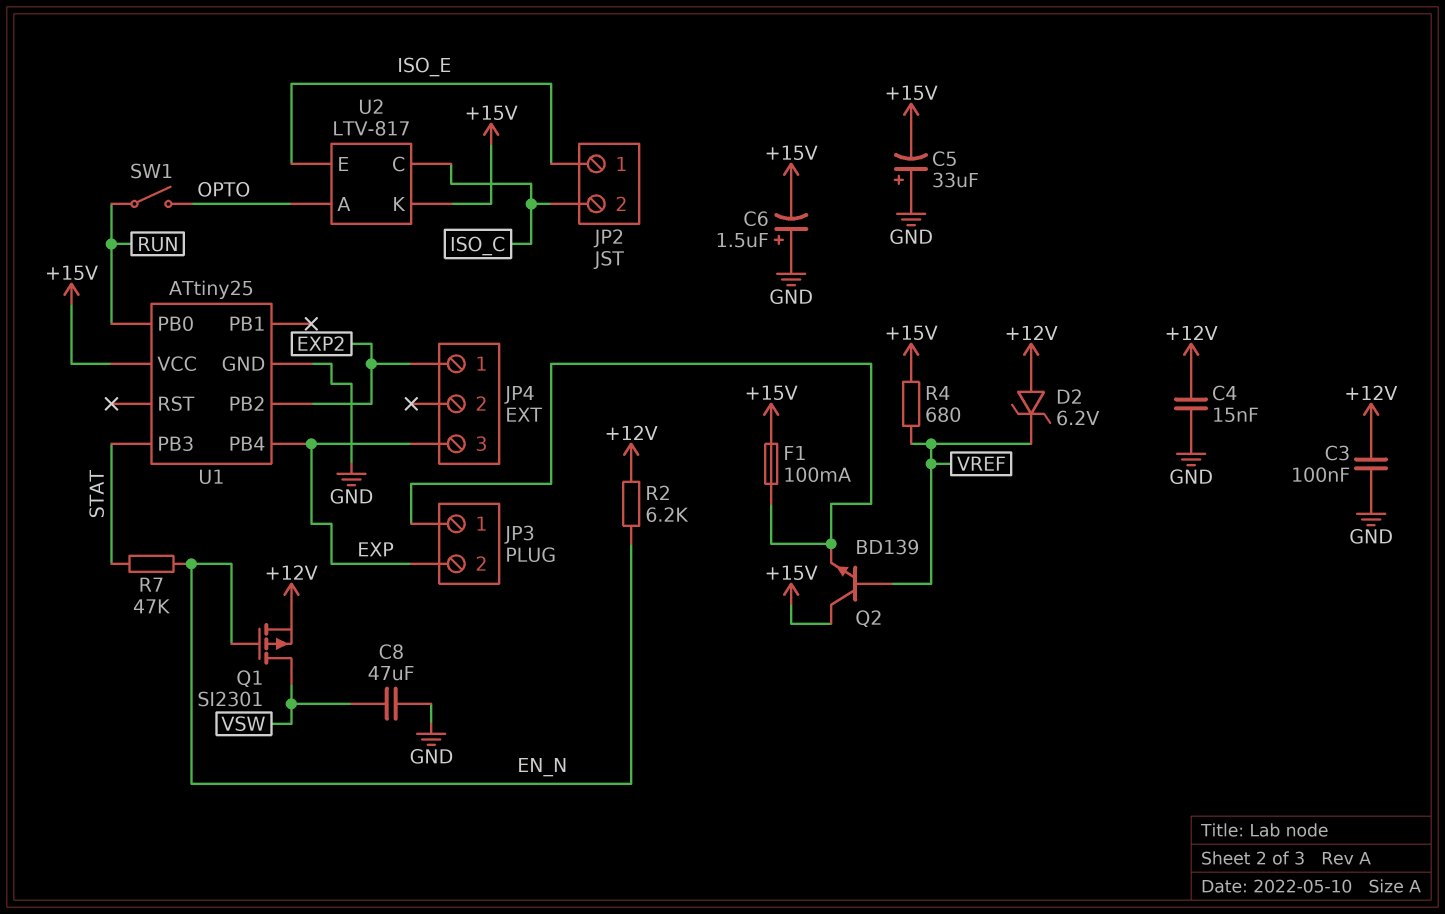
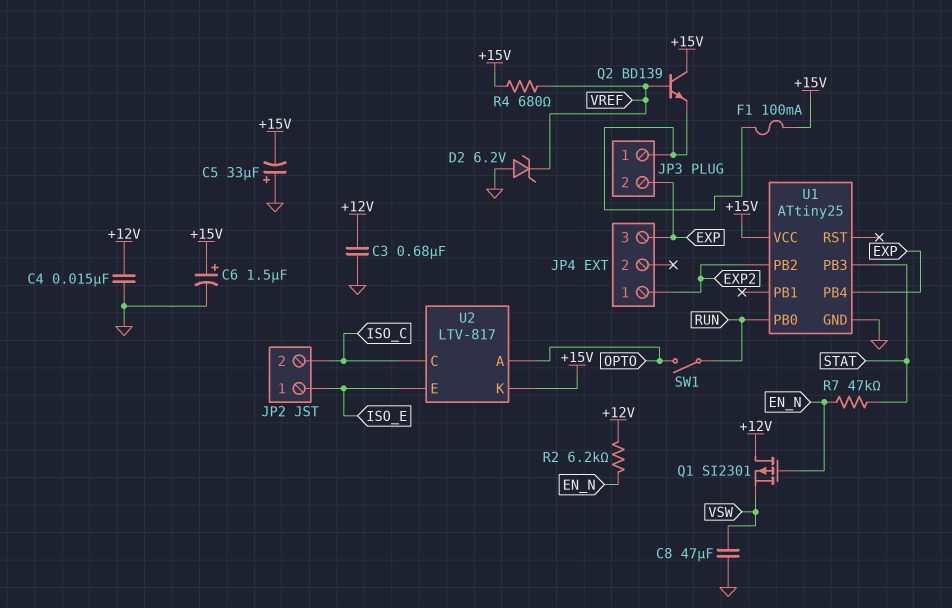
C3: 100nF (+12V, GND) -> 680nF (+12V, GND)
C6: 1.5uF (plus GND, minus +15V) -> 1.5uF (plus +15V, minus GND)
D2: zener 6.2V (A +12V, K VREF) -> zener 6.2V (A GND, K VREF)
Q1: PMOS SI2301 (G EN_N, D VSW, S +12V) -> PMOS SI2301 (G EN_N, D +12V, S VSW)

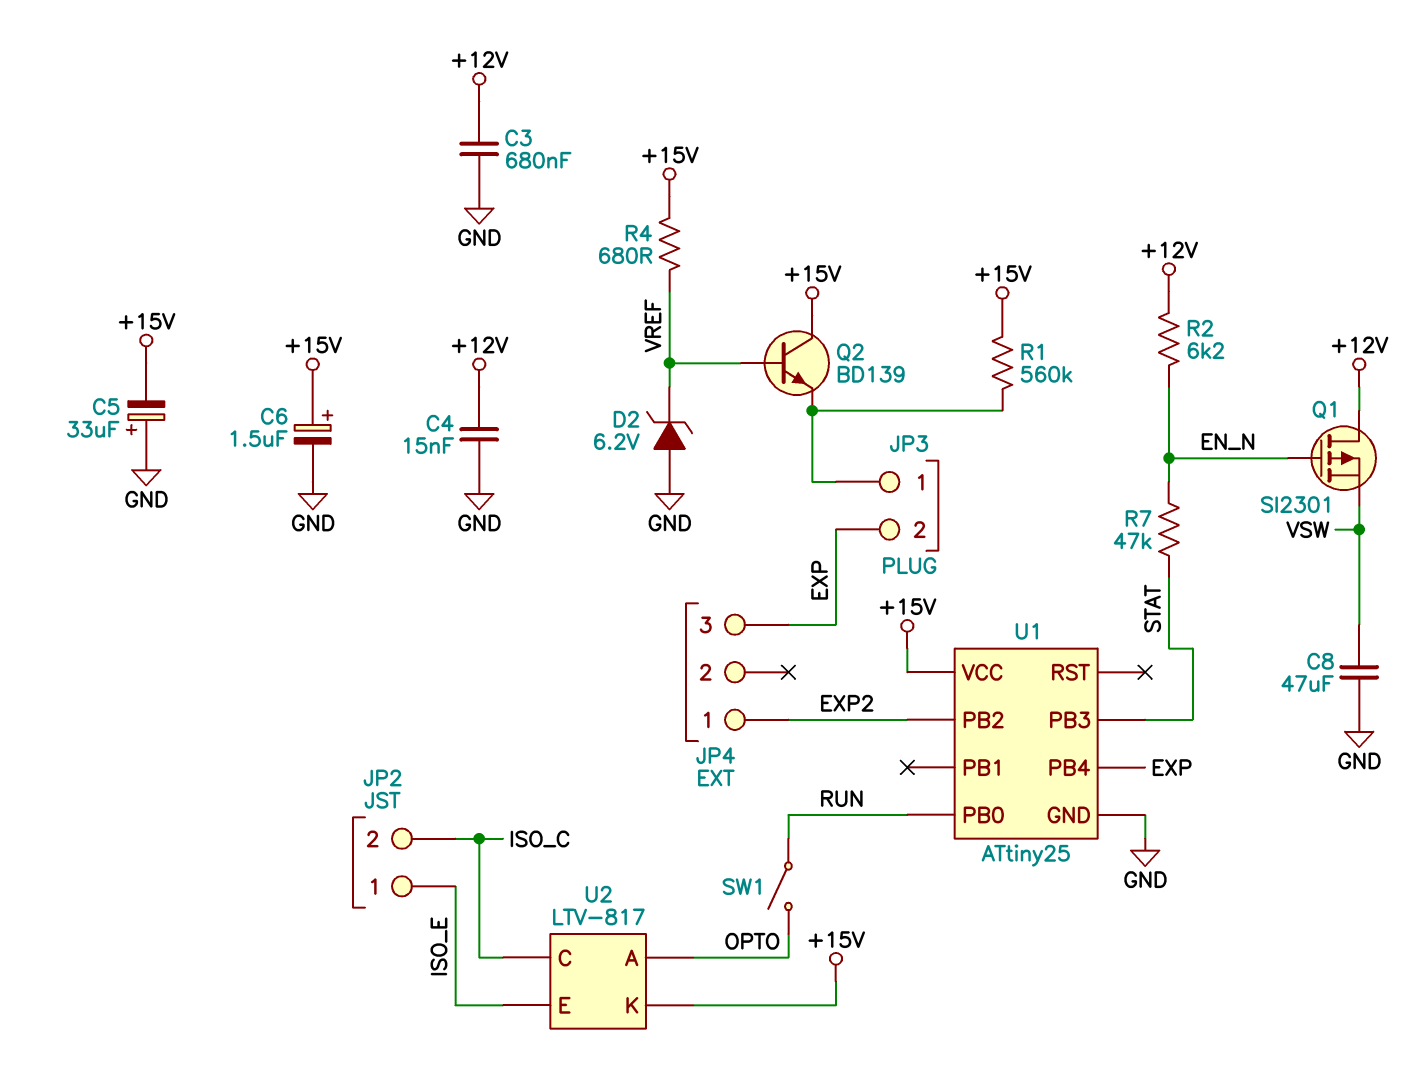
F1: 100mA (+15V, JP3/1) -> none
R1: none -> 560k (+15V, JP3/1)

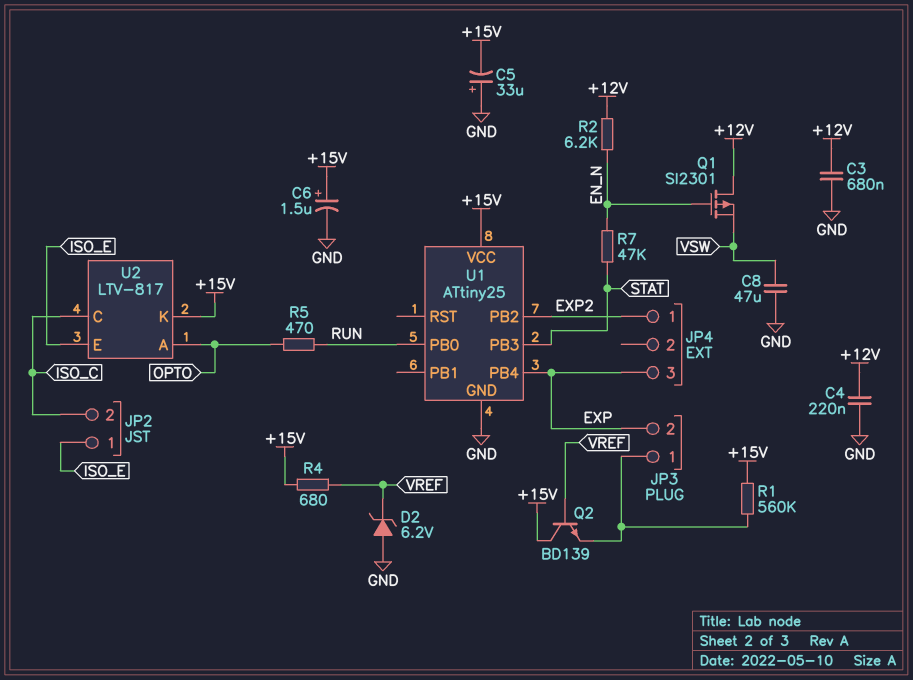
C4: 15nF (+12V, GND) -> 220nF (+12V, GND)
R5: none -> 470 (OPTO, RUN)
SW1: switch (OPTO, RUN) -> none

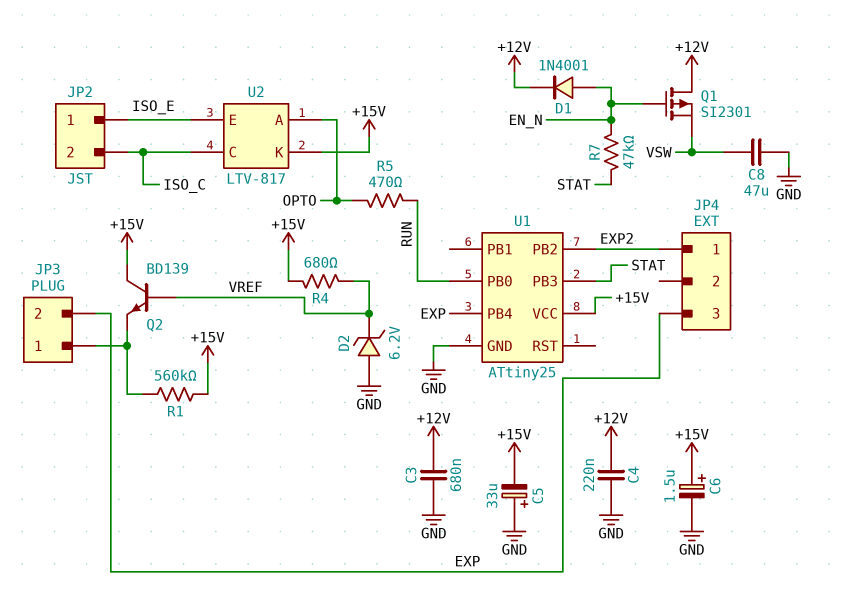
D1: none -> diode 1N4001 (A EN_N, K +12V)
R2: 6.2k (+12V, EN_N) -> none

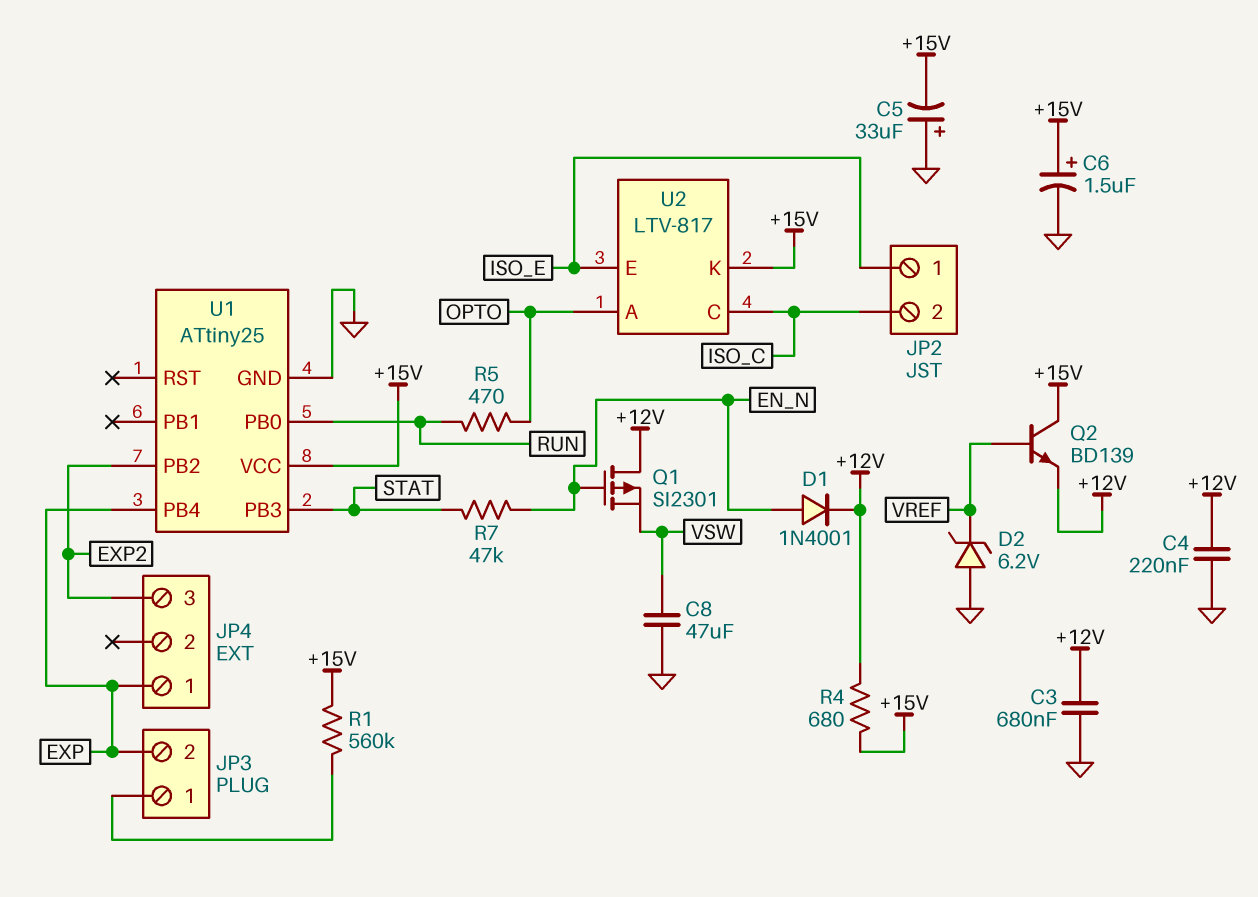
JP4 pin 1: EXP2 -> EXP
JP4 pin 3: EXP -> EXP2
Q2: NPN BD139 (B VREF, C +15V, E JP3/1) -> NPN BD139 (B VREF, C +15V, E +12V)
R4: 680 (+15V, VREF) -> 680 (+12V, +15V)

